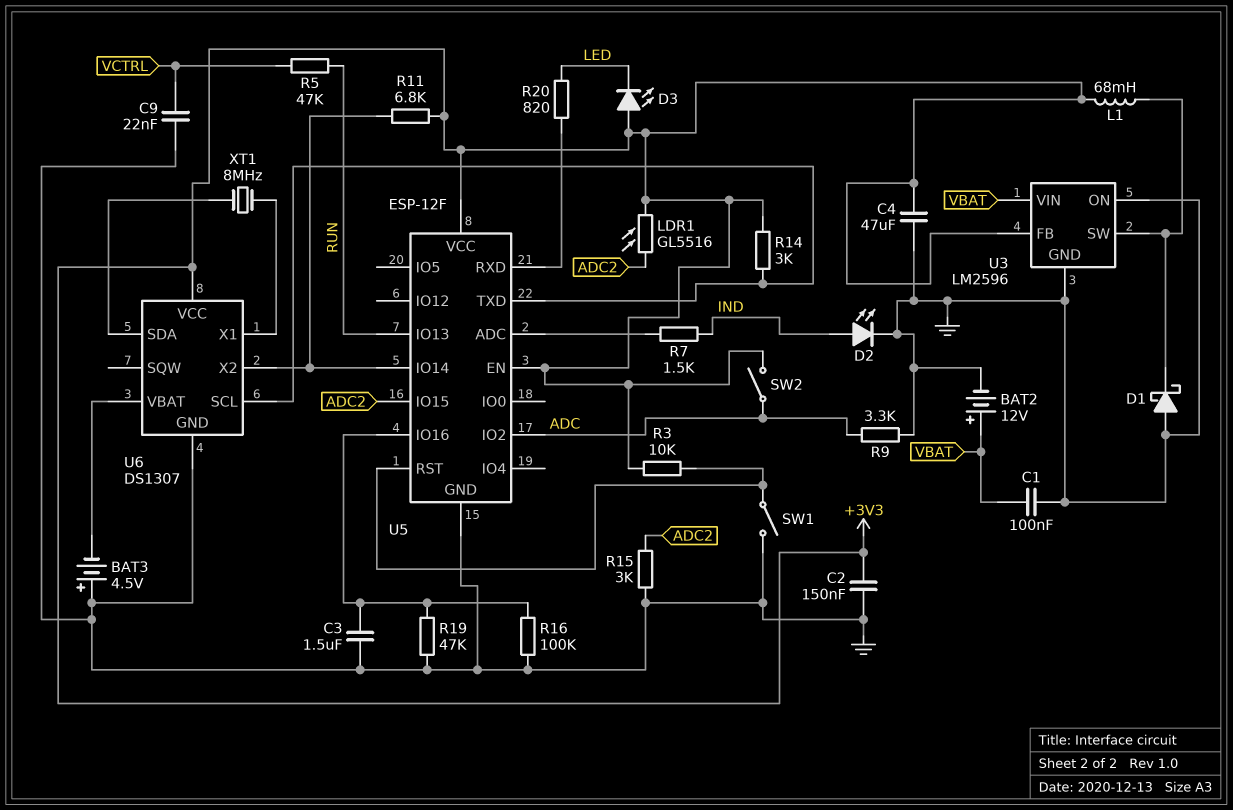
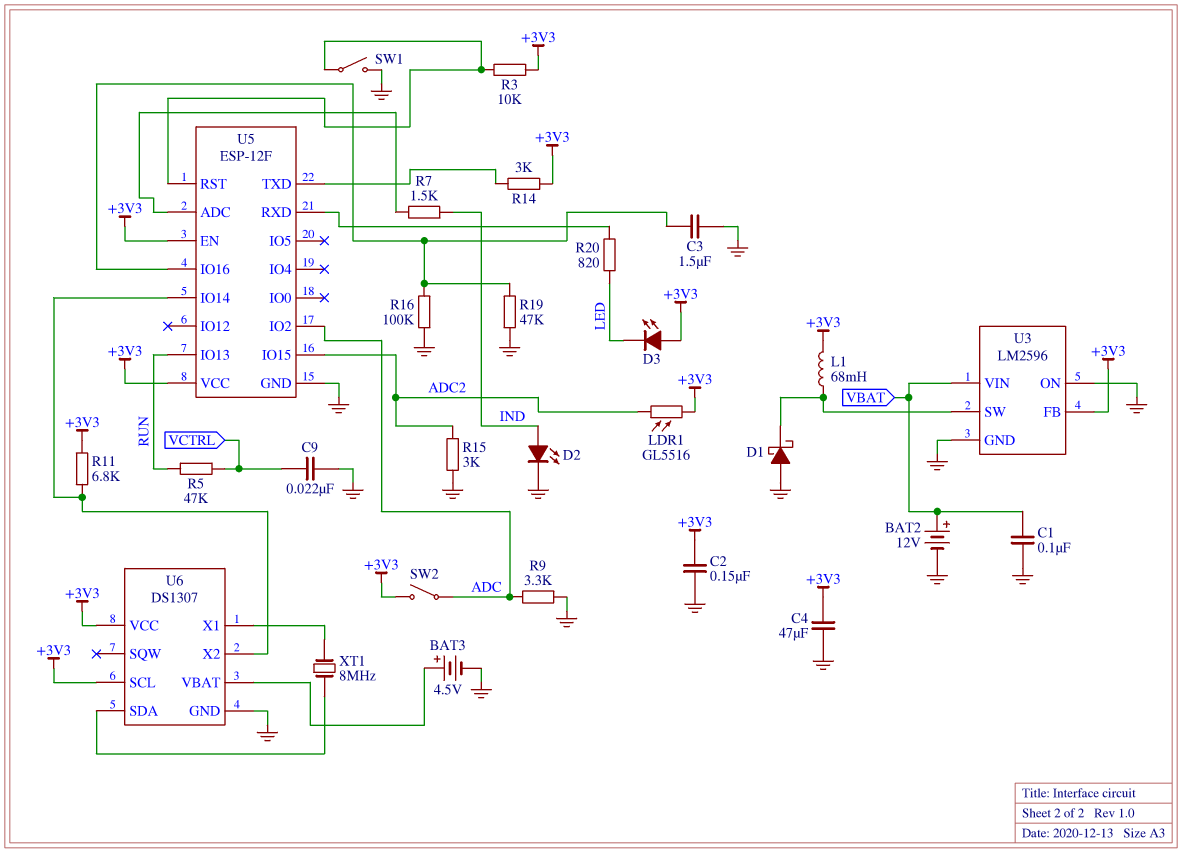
BAT3: 4.5V (plus GND, minus U6/VBAT) -> 4.5V (plus U6/VBAT, minus GND)
U6 pin SCL: U5/TXD -> +3V3

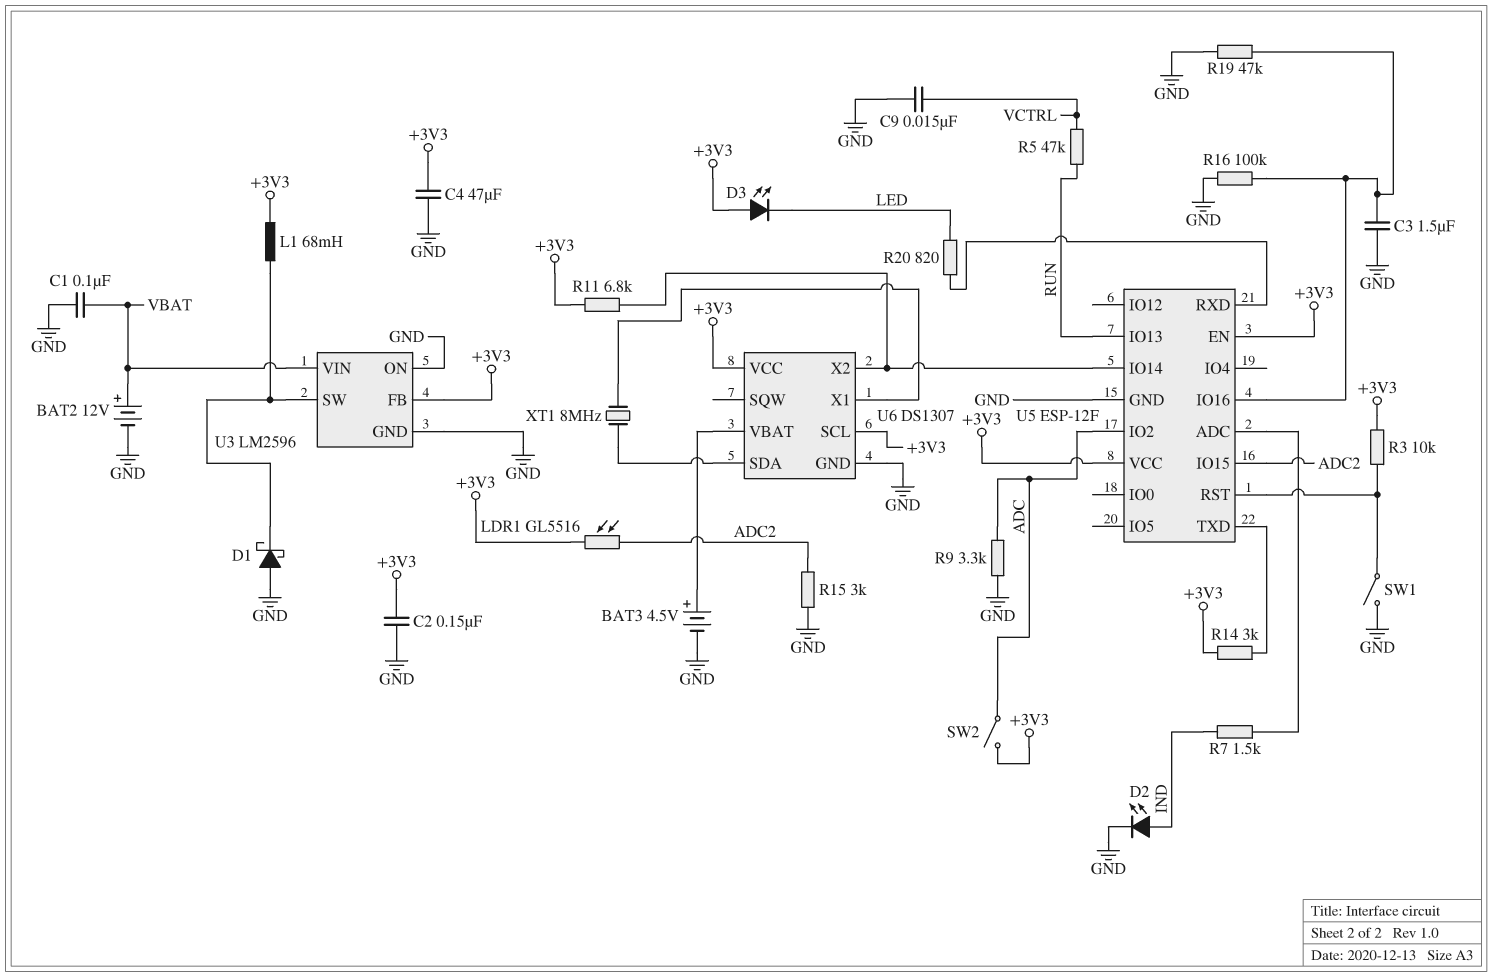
C9: 22nF (GND, VCTRL) -> 15nF (GND, VCTRL)

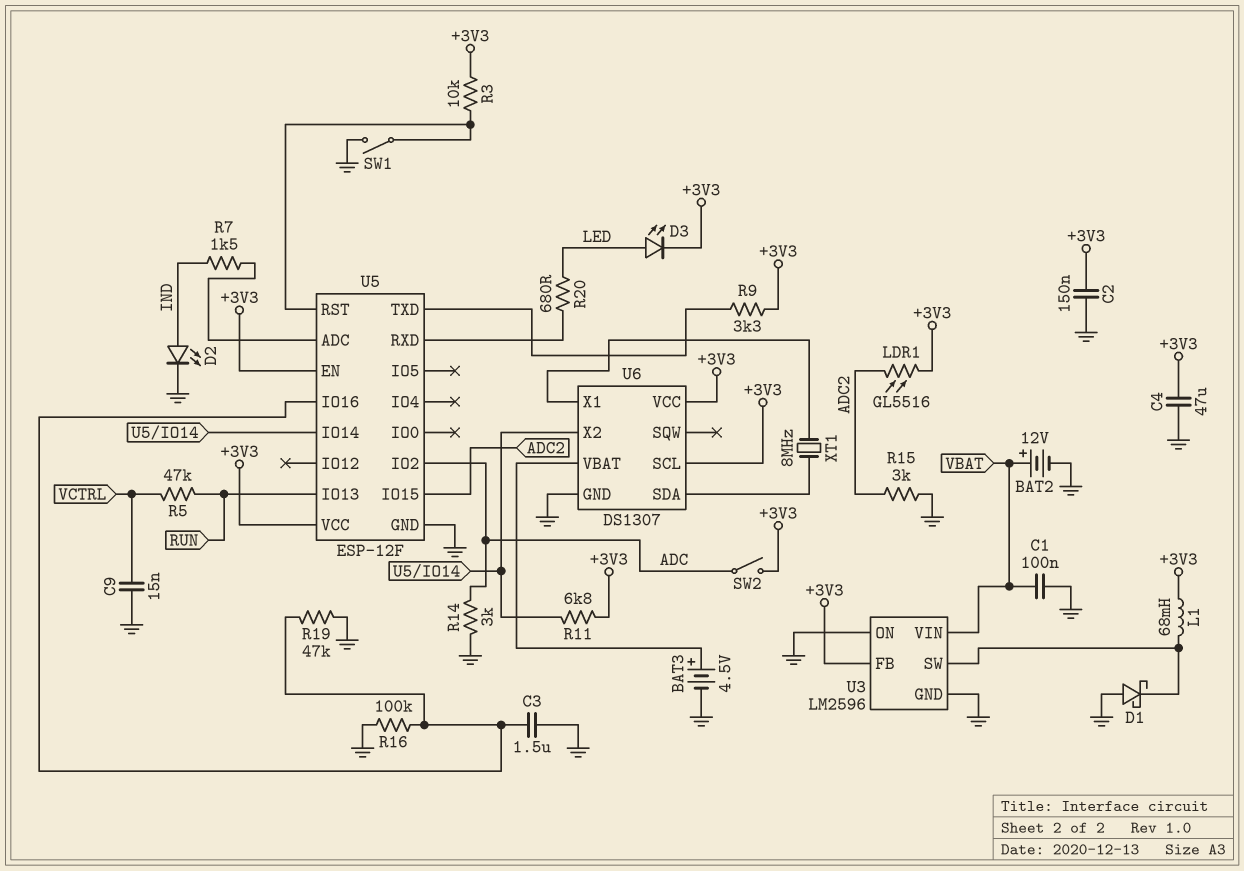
D3: LED (A +3V3, K LED) -> LED (A LED, K +3V3)
R9: 3.3k (ADC, GND) -> 3.3k (+3V3, U5/TXD)
R14: 3k (+3V3, U5/TXD) -> 3k (ADC, GND)
R20: 820 (LED, U5/RXD) -> 680 (LED, U5/RXD)

